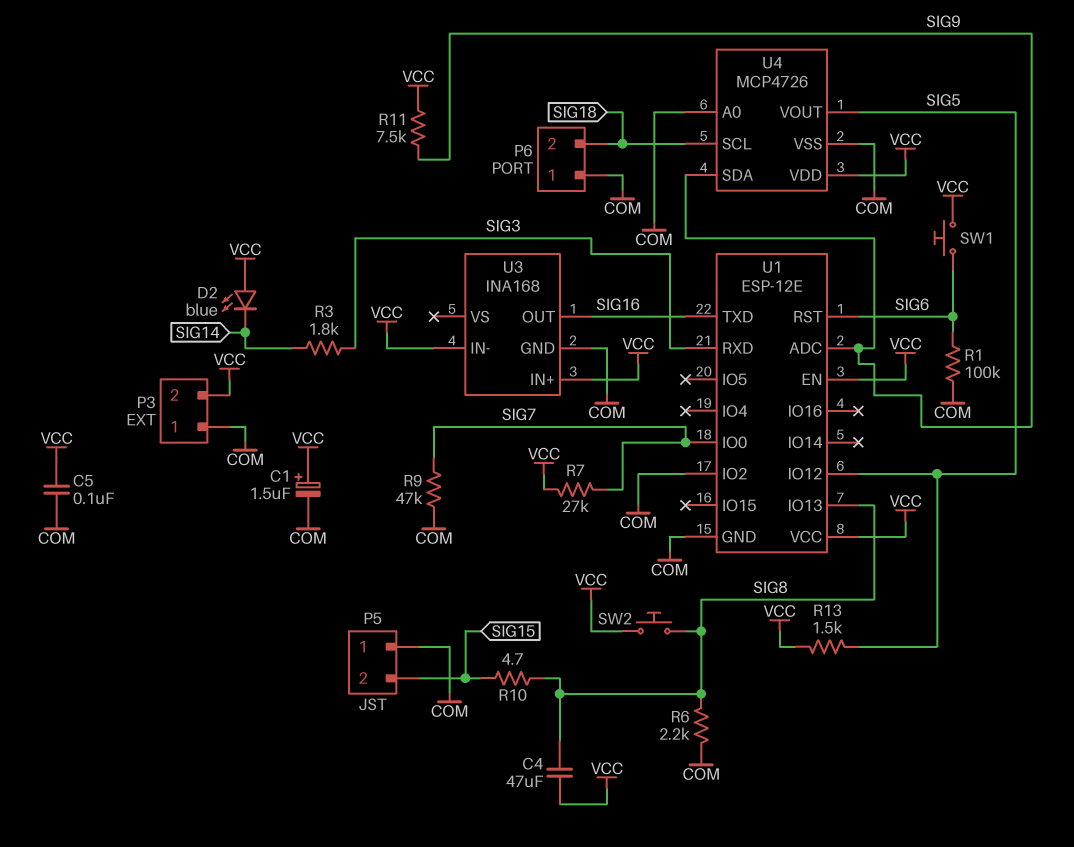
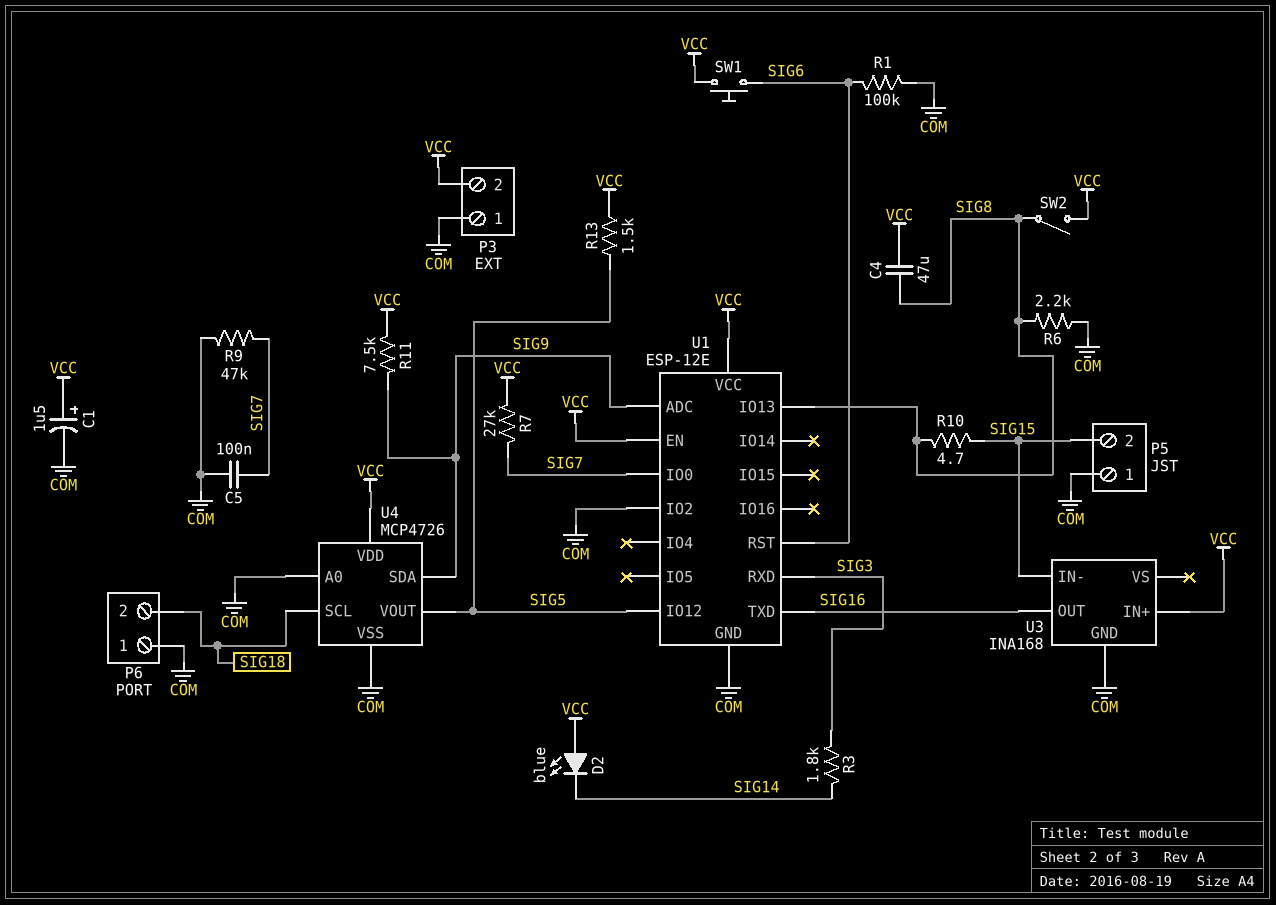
C5: 100nF (COM, VCC) -> 100nF (COM, SIG7)
SW2: button (SIG8, VCC) -> switch (SIG8, VCC)
U3 pin IN-: VCC -> SIG15

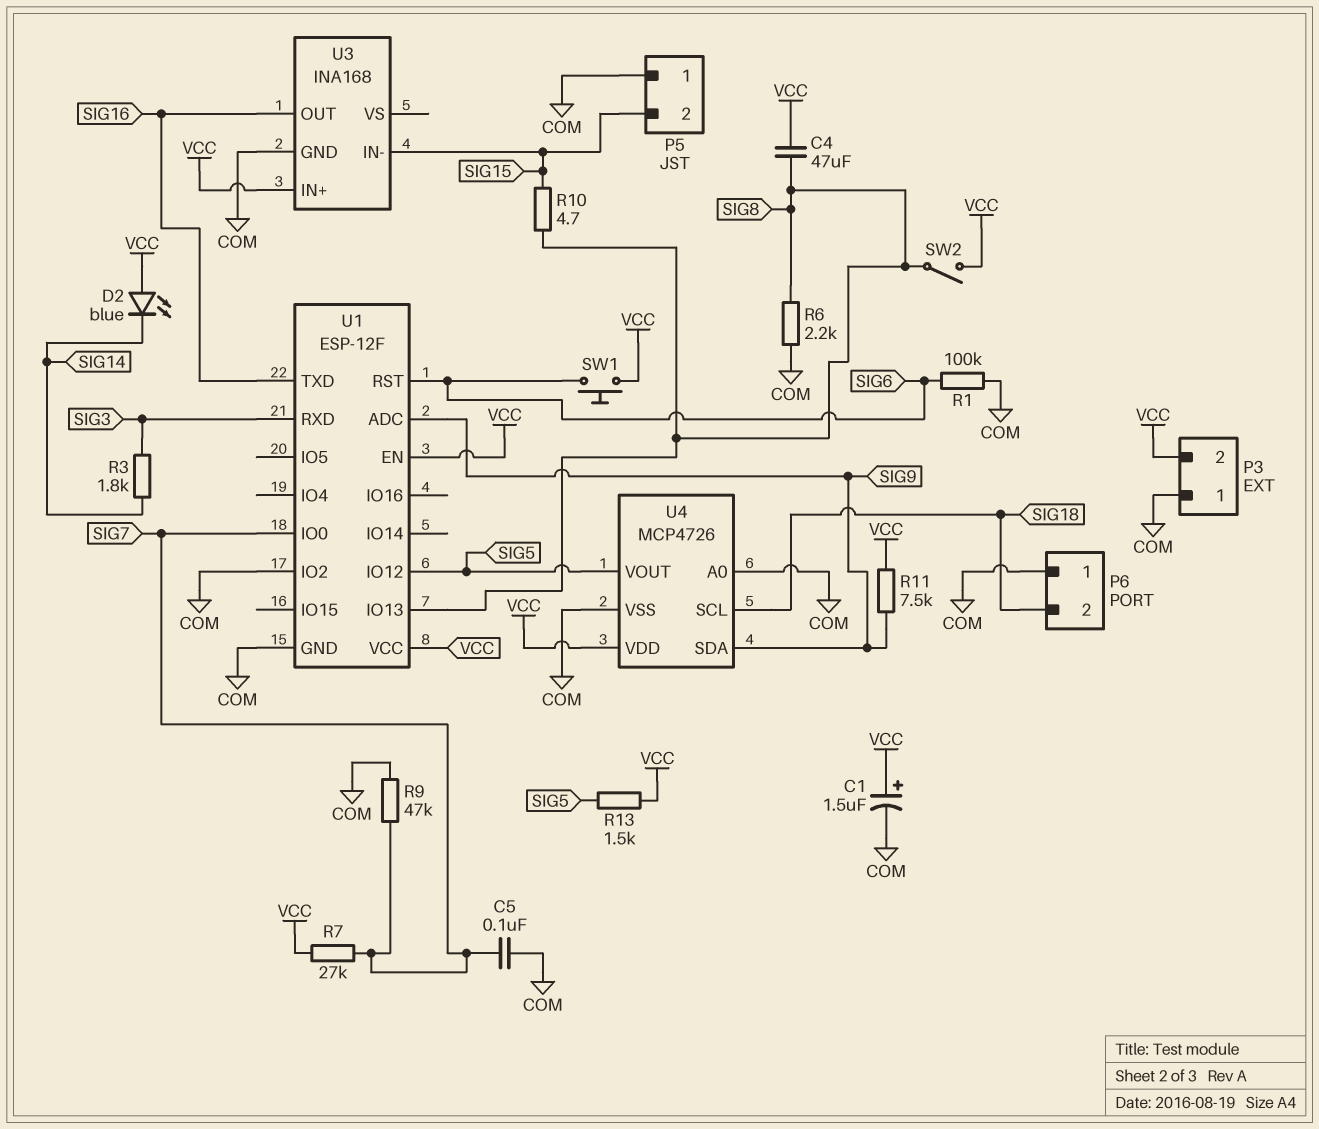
U1: ESP-12E -> ESP-12F

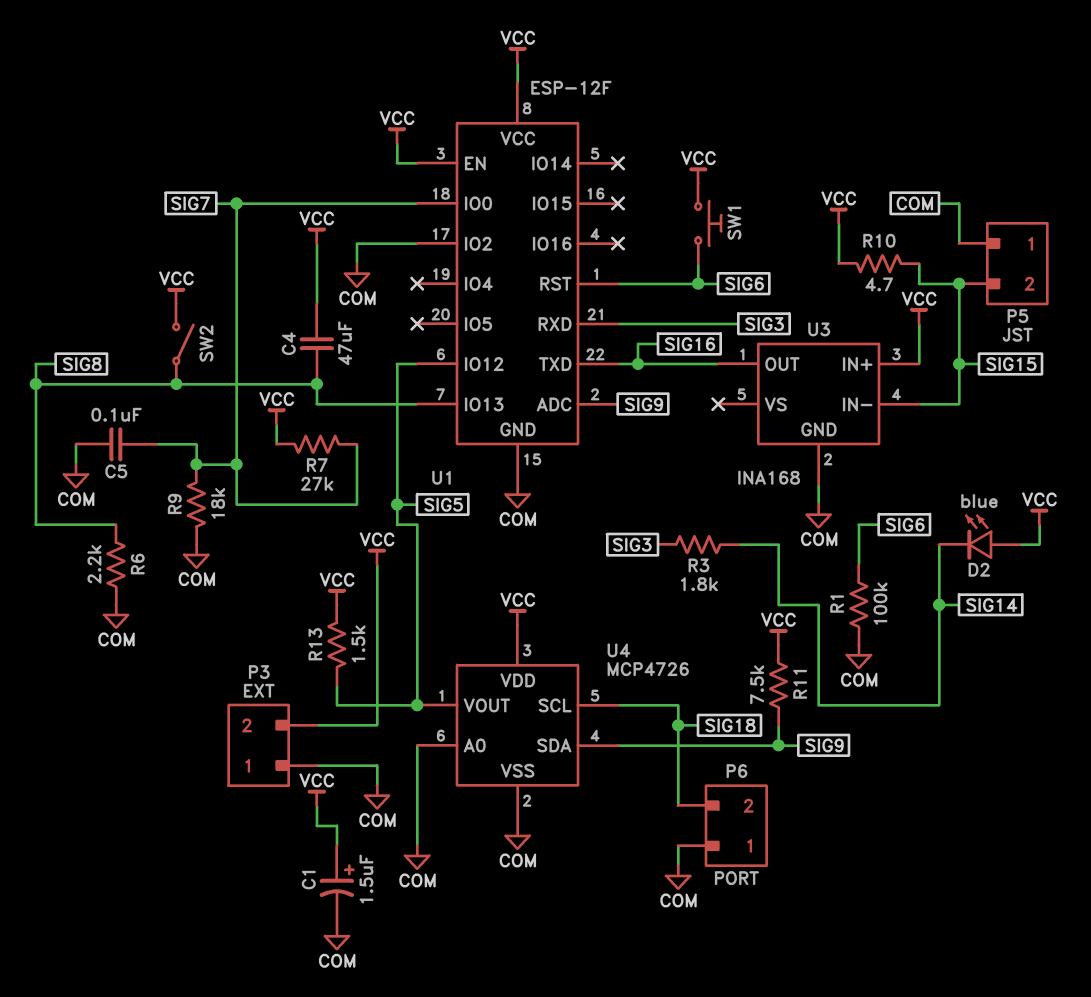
R9: 47k (COM, SIG7) -> 18k (COM, SIG7)
R10: 4.7 (SIG8, SIG15) -> 4.7 (SIG15, VCC)

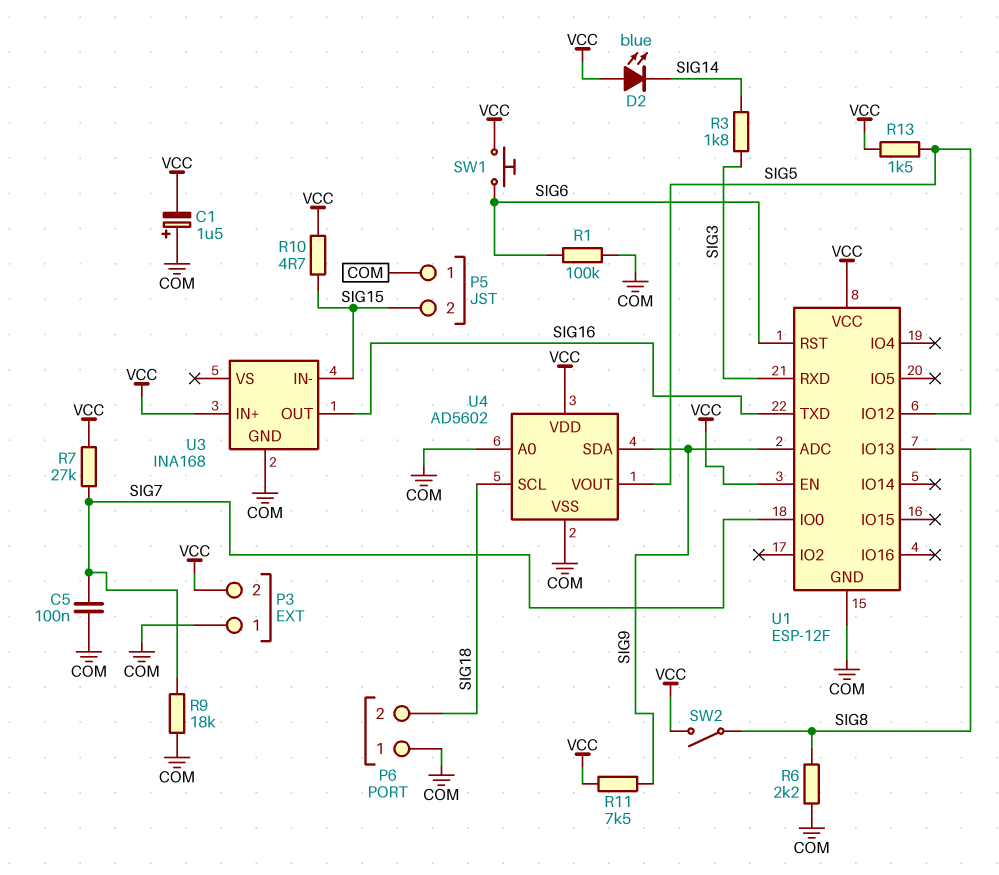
C1: 1.5uF (plus VCC, minus COM) -> 1.5uF (plus COM, minus VCC)
C4: 47uF (SIG8, VCC) -> none
U1 pin IO2: COM -> none
U4: MCP4726 -> AD5602

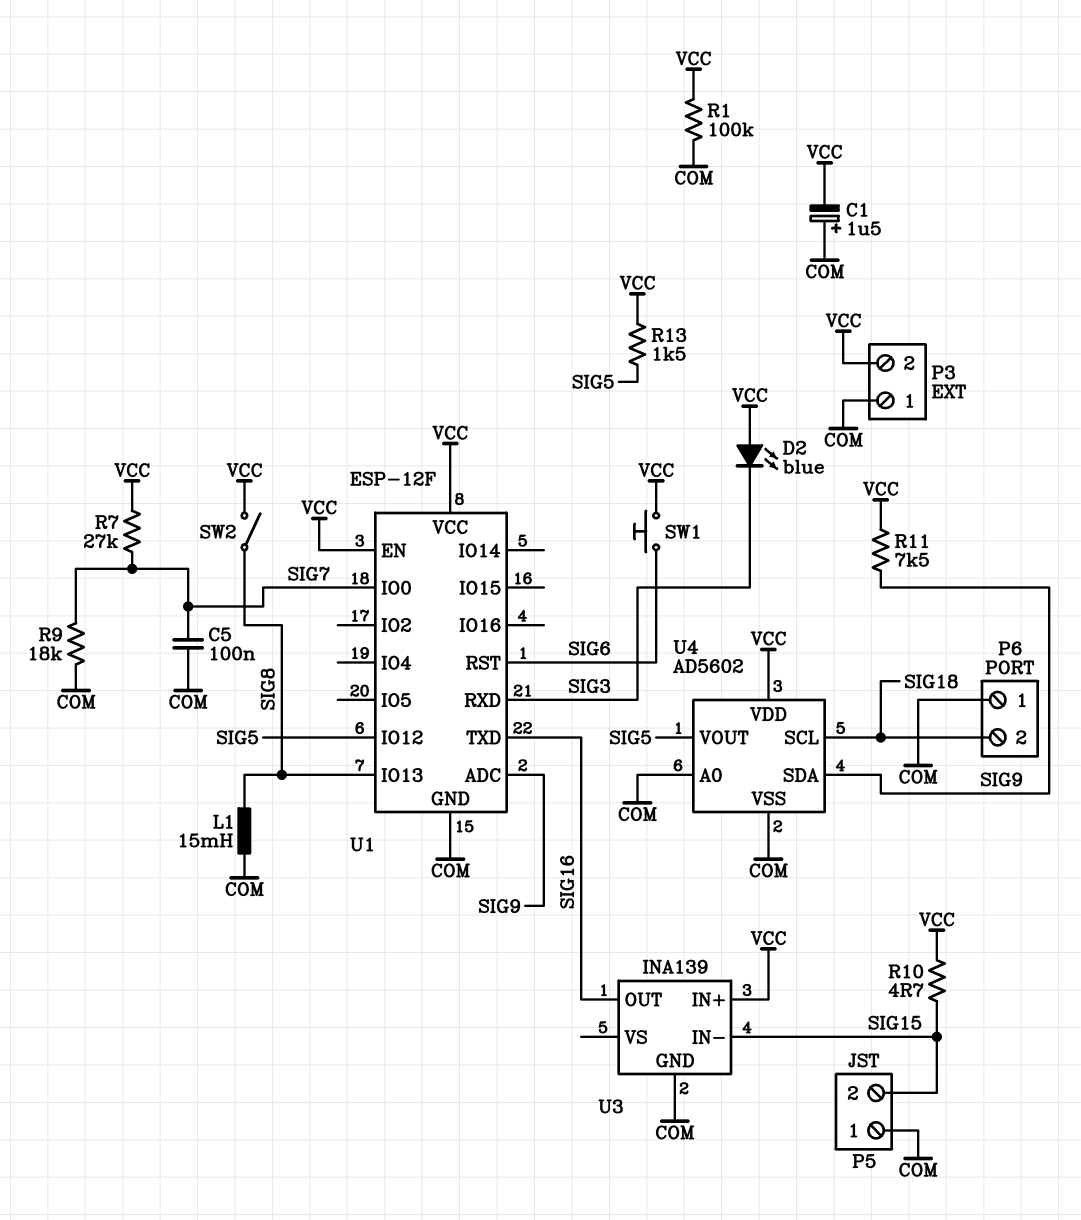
D2: LED blue (A VCC, K SIG14) -> LED blue (A VCC, K SIG3)
L1: none -> 15mH (COM, SIG8)
R1: 100k (COM, SIG6) -> 100k (COM, VCC)
R3: 1.8k (SIG3, SIG14) -> none
R6: 2.2k (COM, SIG8) -> none
U3: INA168 -> INA139

